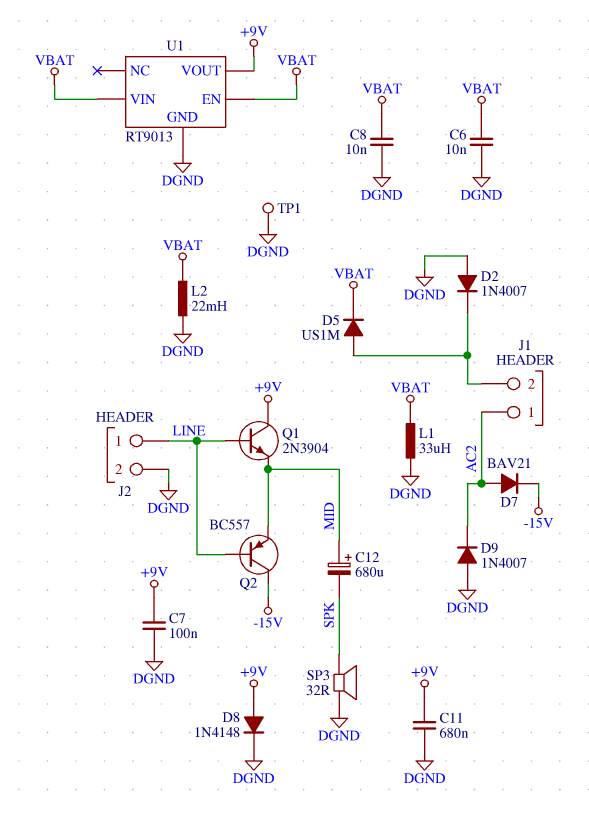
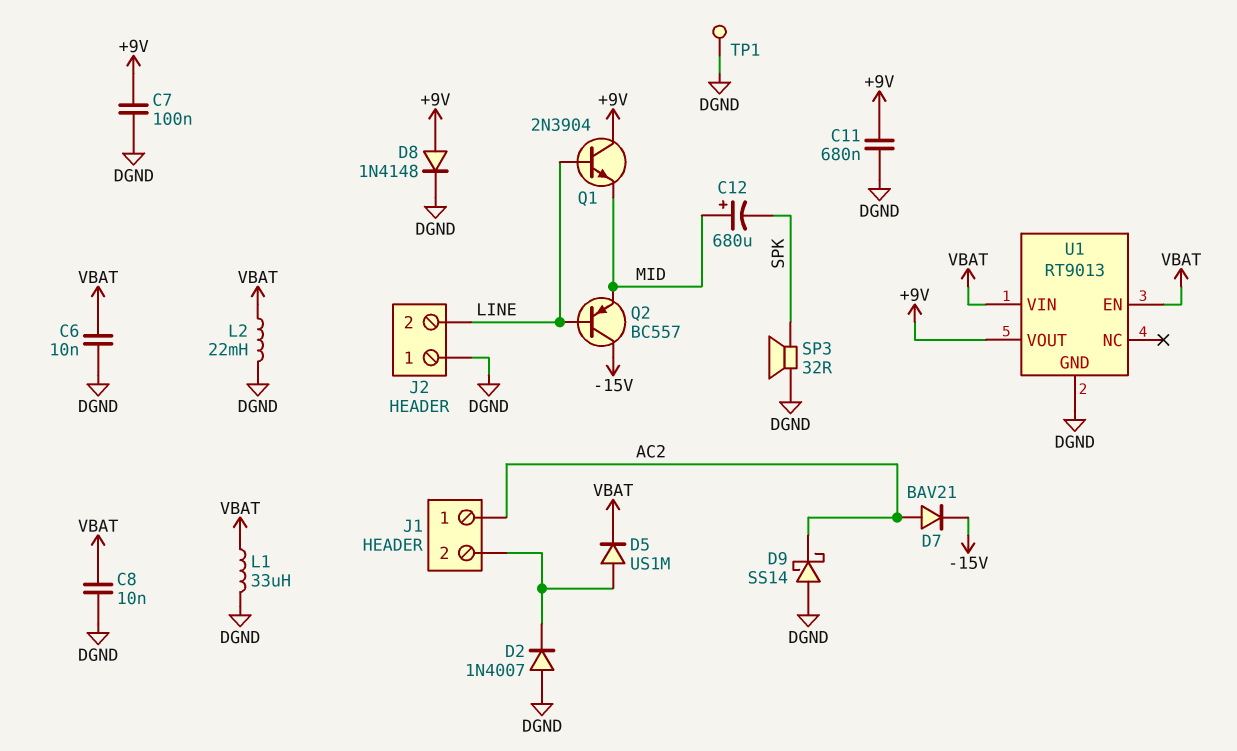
D9: diode 1N4007 (A DGND, K AC2) -> schottky SS14 (A DGND, K AC2)
J2 pin 1: LINE -> DGND
J2 pin 2: DGND -> LINE

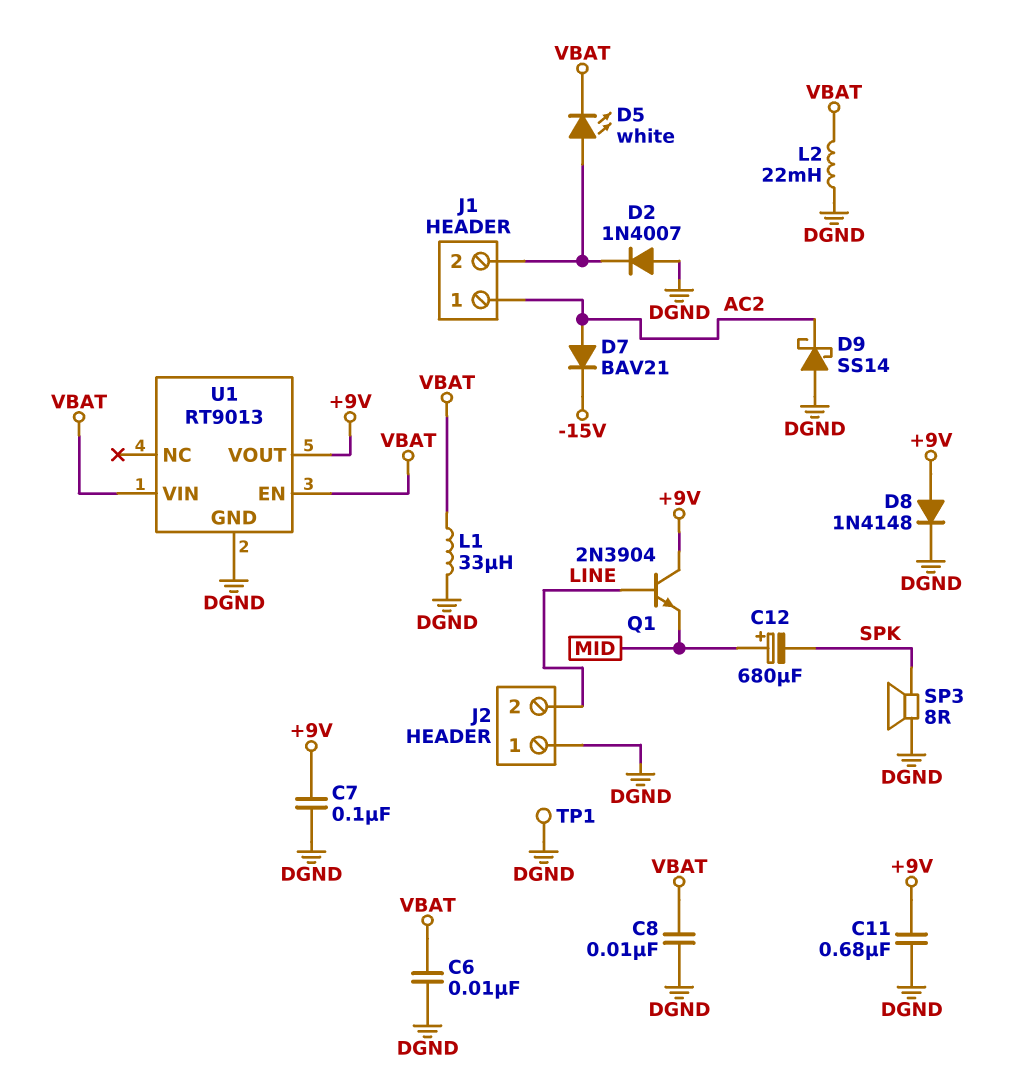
D5: diode US1M (A J1/2, K VBAT) -> LED white (A J1/2, K VBAT)
Q2: PNP BC557 (B LINE, C -15V, E MID) -> none
SP3: speaker 32R (DGND, SPK) -> speaker 8R (DGND, SPK)

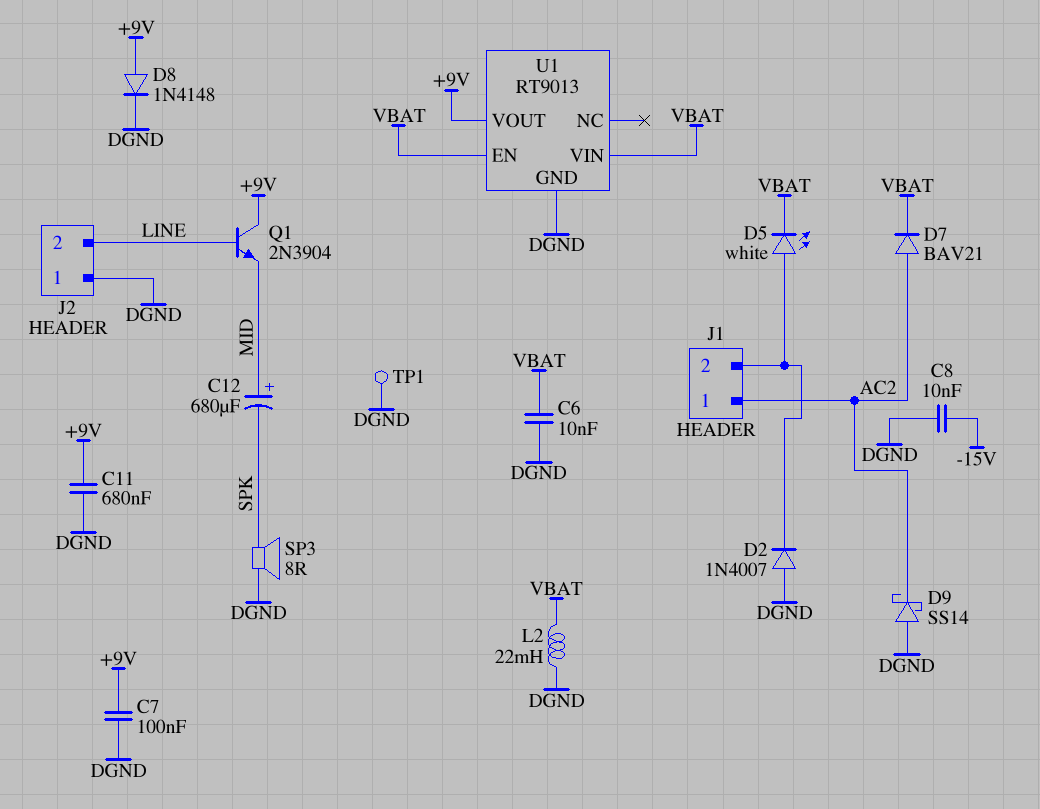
C8: 10nF (DGND, VBAT) -> 10nF (-15V, DGND)
D7: diode BAV21 (A AC2, K -15V) -> diode BAV21 (A AC2, K VBAT)
L1: 33uH (DGND, VBAT) -> none

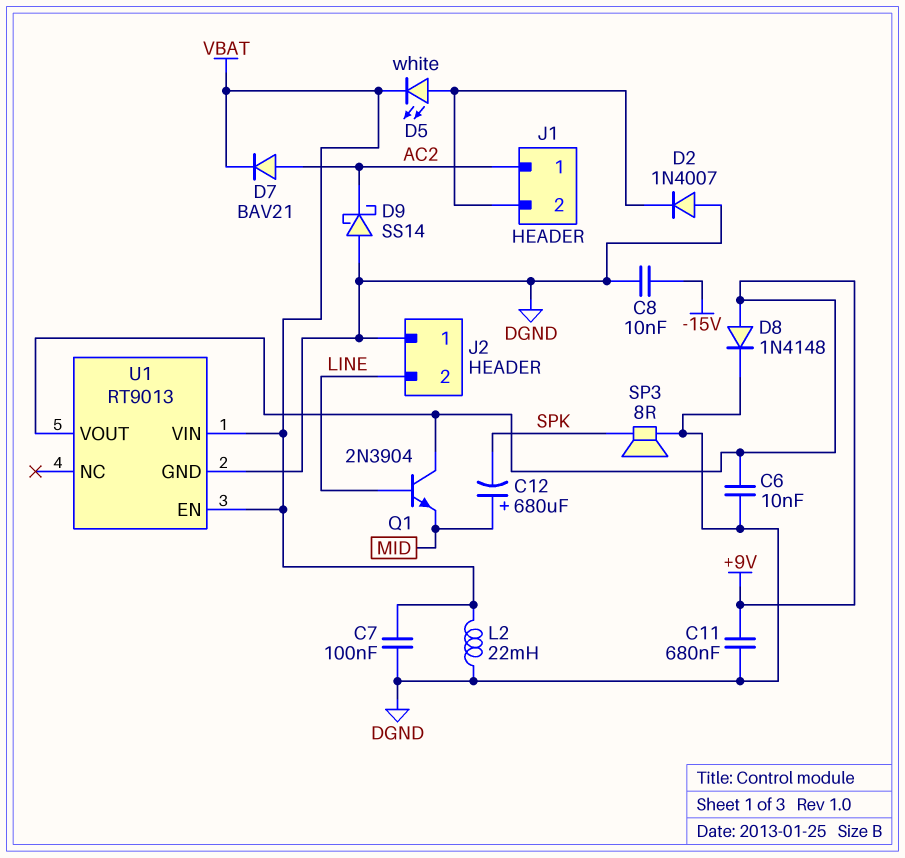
C6: 10nF (DGND, VBAT) -> 10nF (+9V, DGND)
C7: 100nF (+9V, DGND) -> 100nF (DGND, VBAT)
TP1: test point (DGND) -> none

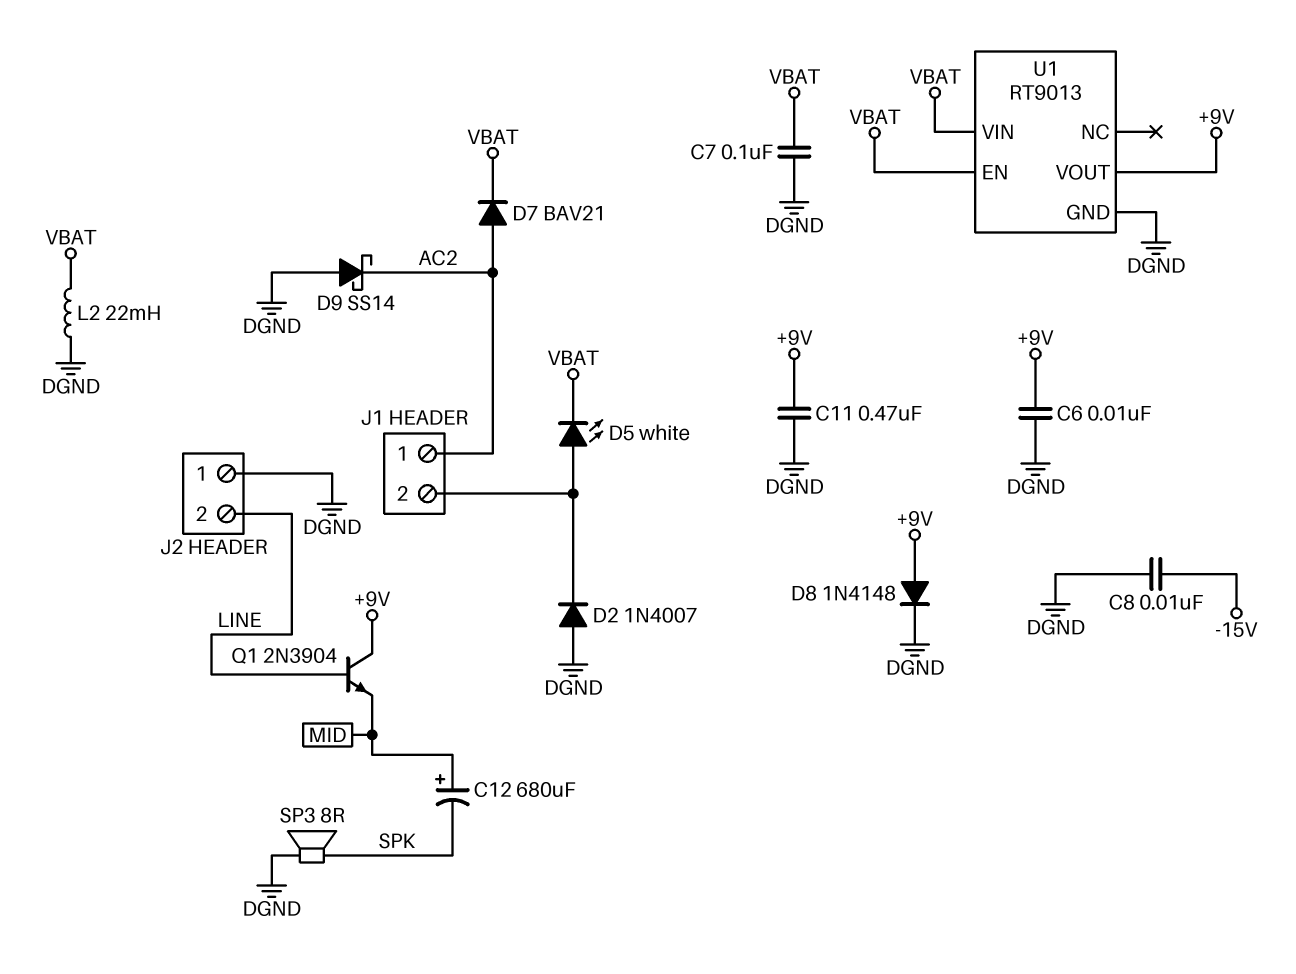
C11: 680nF (+9V, DGND) -> 470nF (+9V, DGND)

